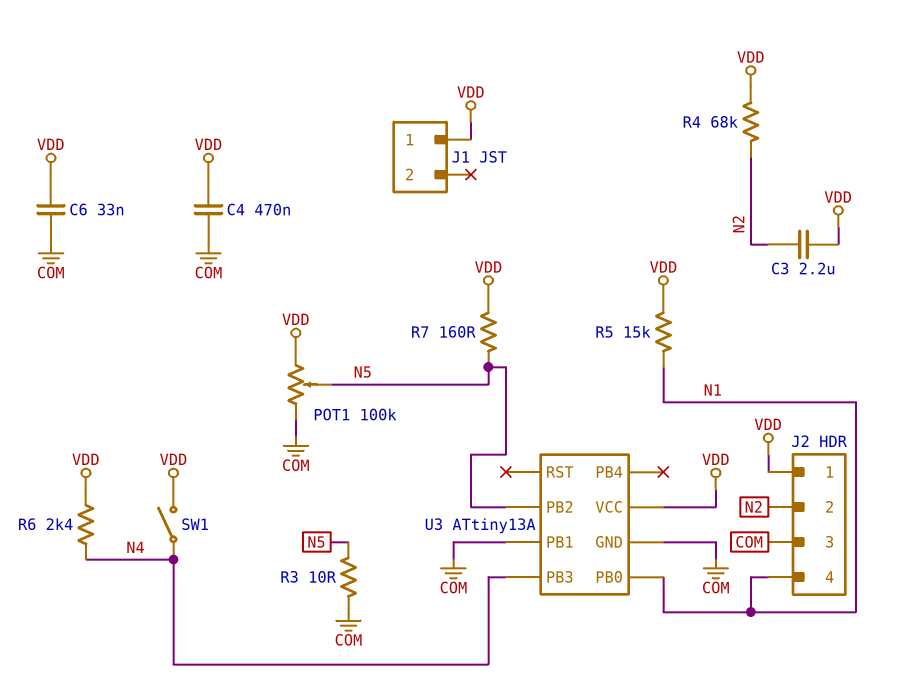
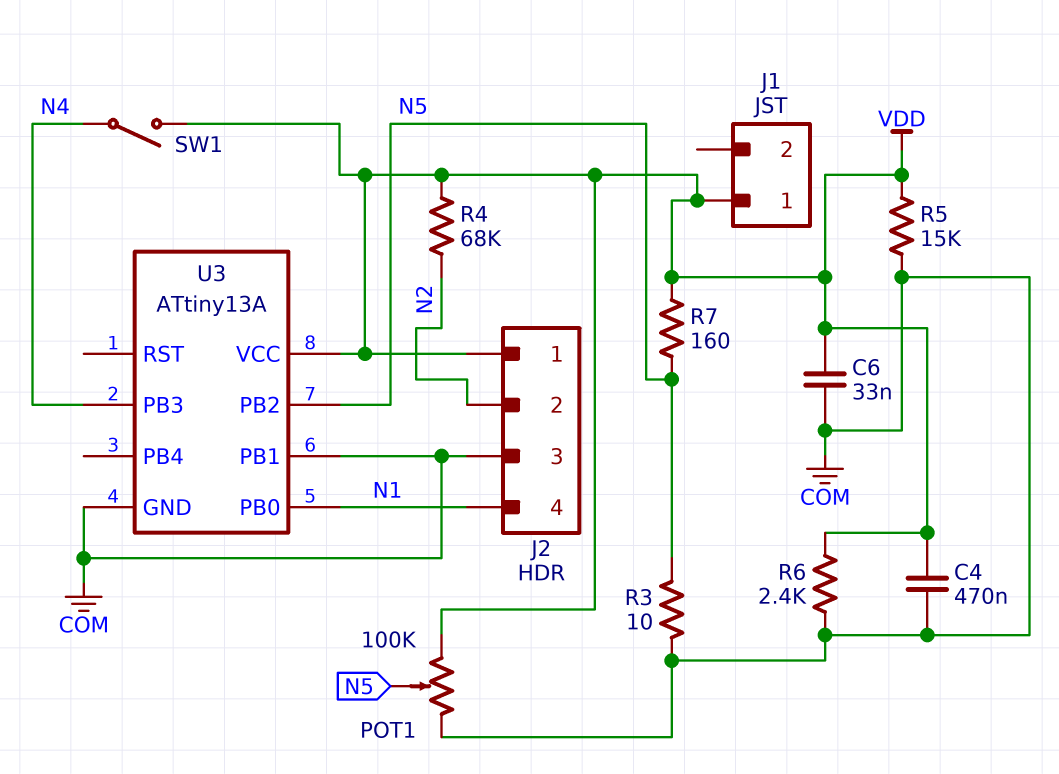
C3: 2.2uF (N2, VDD) -> none
R5: 15k (N1, VDD) -> 15k (COM, VDD)
R6: 2.4k (N4, VDD) -> 2.4k (COM, VDD)

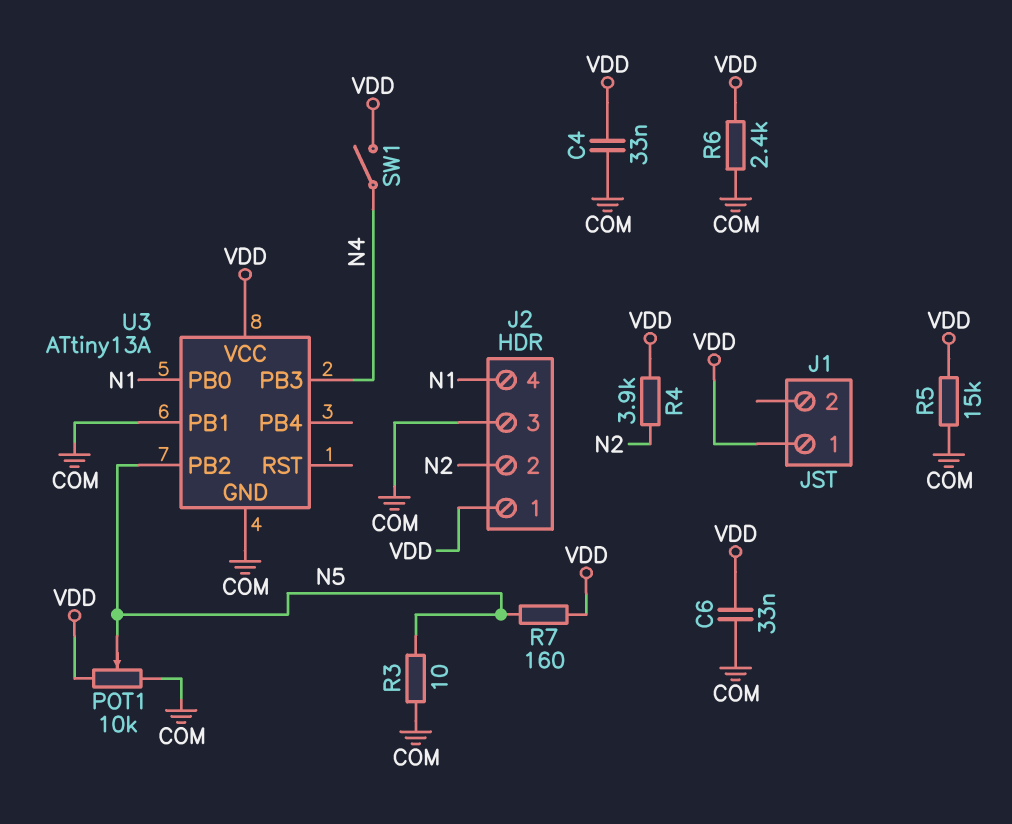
C4: 470nF (COM, VDD) -> 33nF (COM, VDD)
POT1: 100k (COM, VDD, wiper N5) -> 10k (COM, VDD, wiper N5)
R4: 68k (N2, VDD) -> 3.9k (N2, VDD)

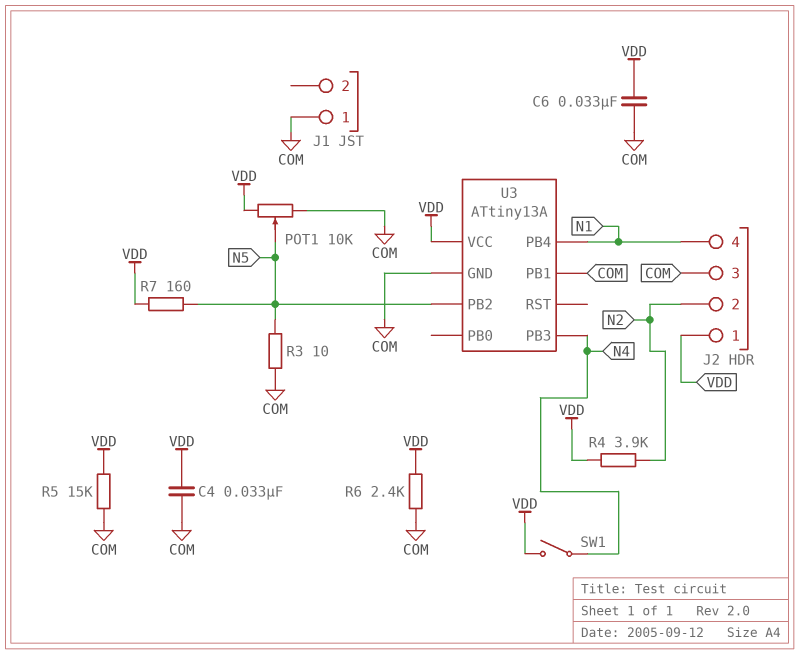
J1 pin 1: VDD -> COM
U3 pin PB0: N1 -> none
U3 pin PB4: none -> N1

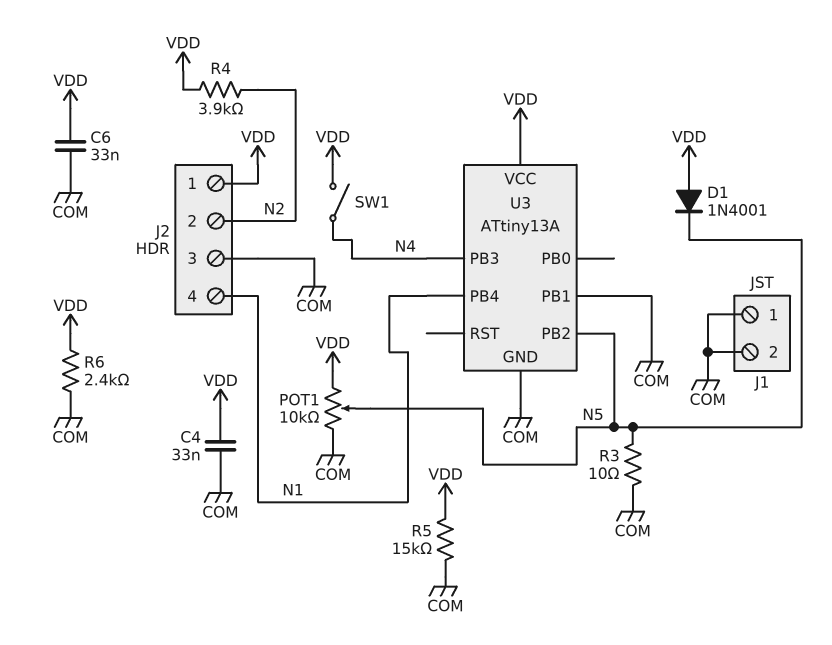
D1: none -> diode 1N4001 (A VDD, K N5)
J1 pin 2: none -> COM
R7: 160 (N5, VDD) -> none

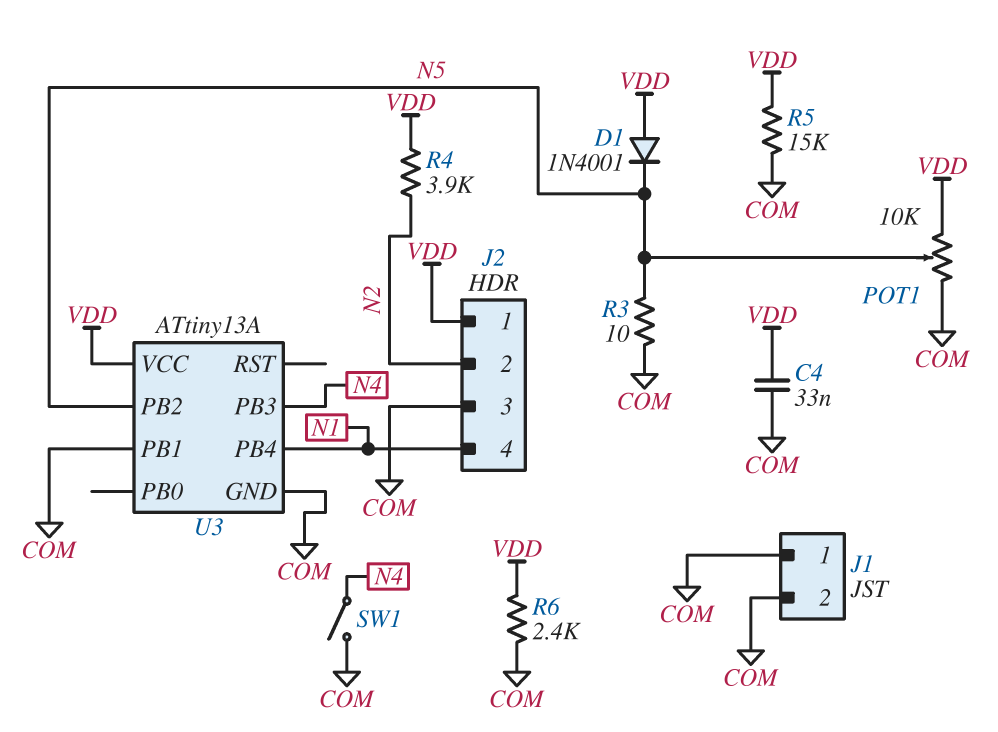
C6: 33nF (COM, VDD) -> none
SW1: switch (N4, VDD) -> switch (COM, N4)

